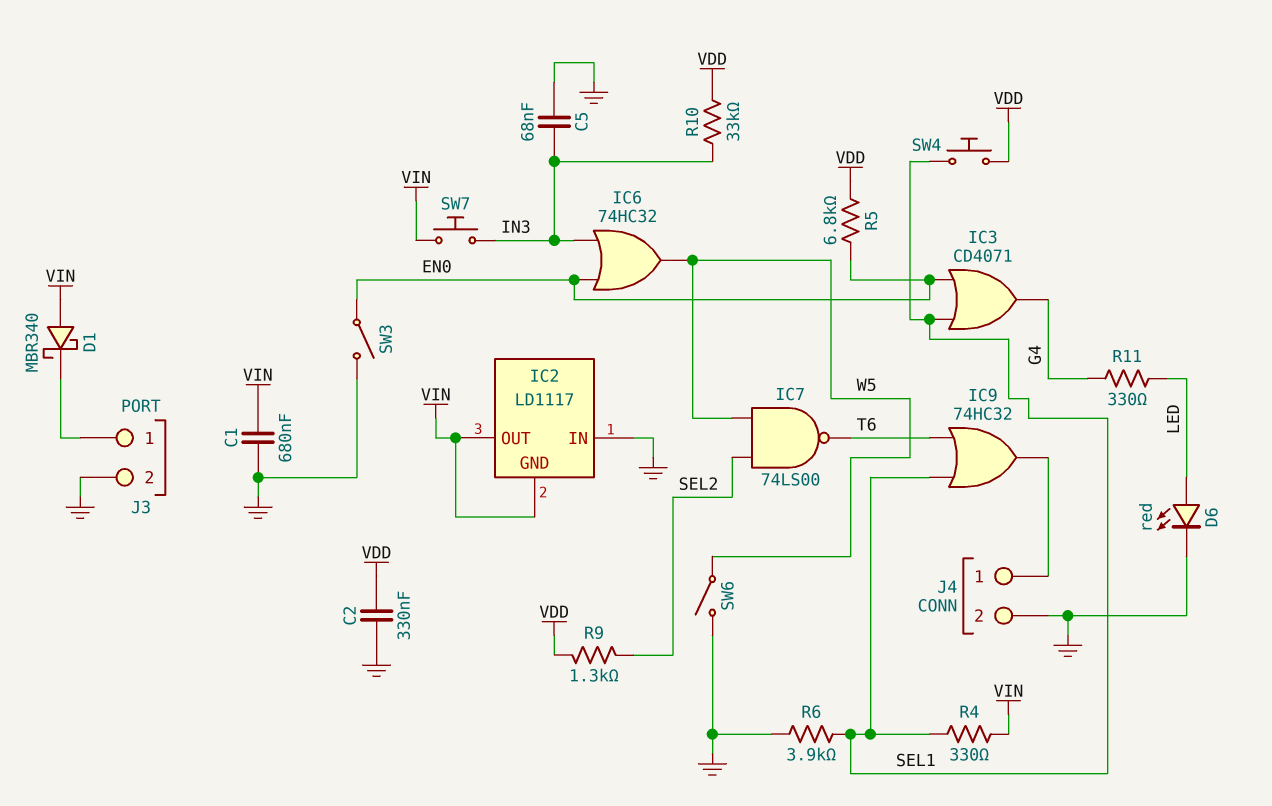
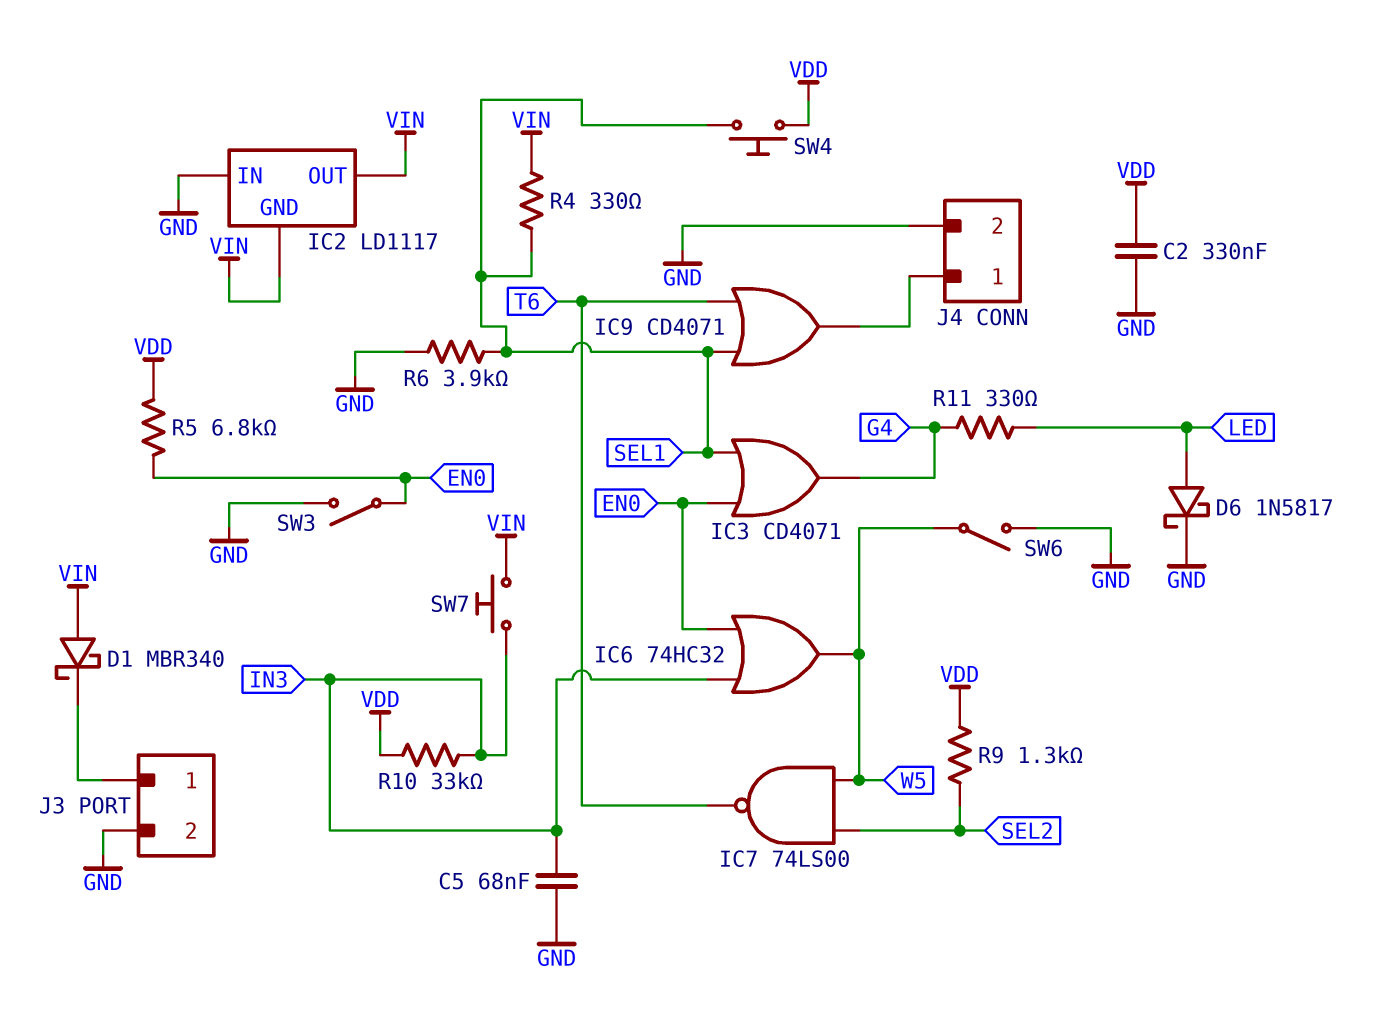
C1: 680nF (GND, VIN) -> none
D6: LED red (A LED, K GND) -> schottky 1N5817 (A LED, K GND)
IC9: OR 74HC32 (in SEL1, in T6, out J4/1) -> OR CD4071 (in SEL1, in T6, out J4/1)

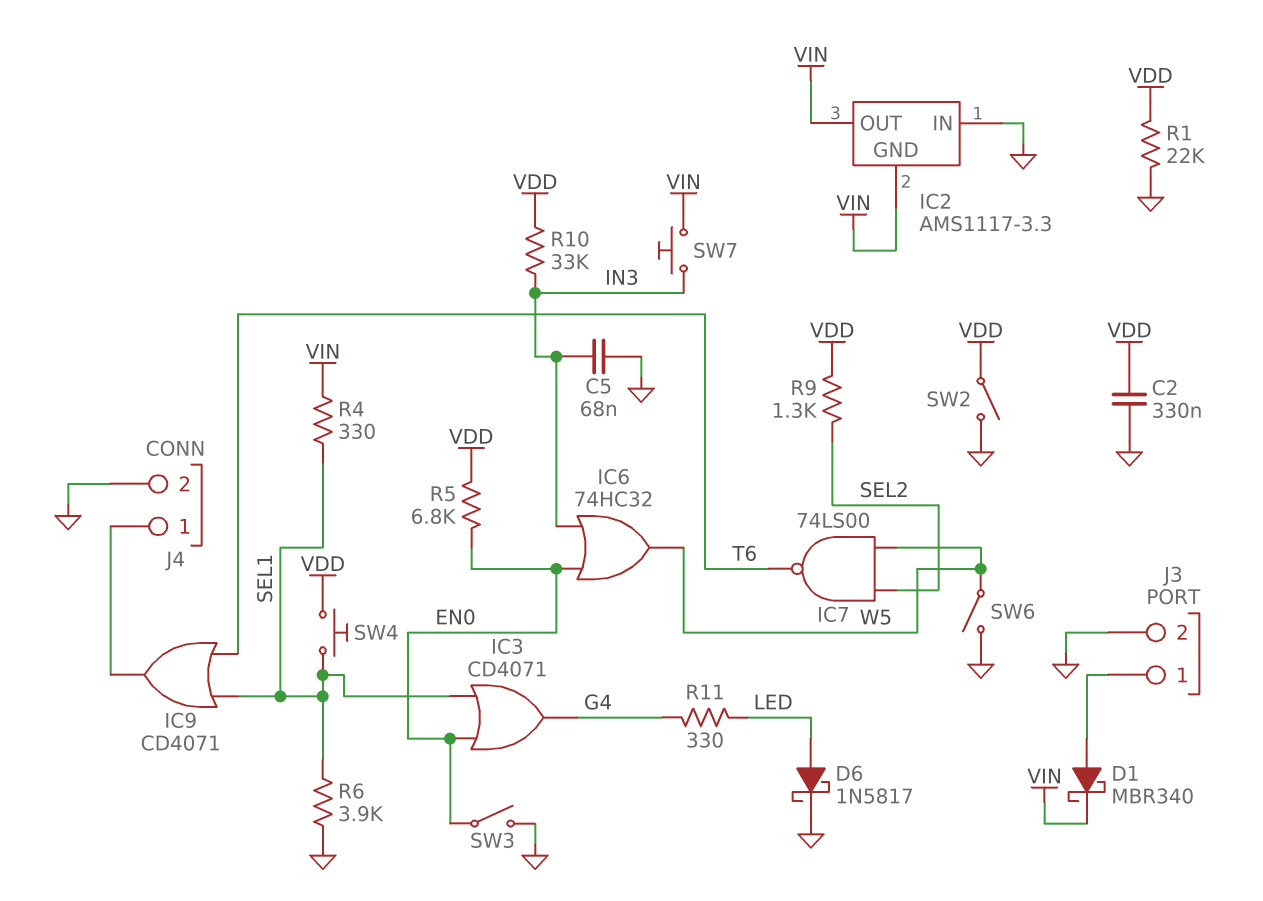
D1: schottky MBR340 (A VIN, K J3/1) -> schottky MBR340 (A J3/1, K VIN)
IC2: LD1117 -> AMS1117-3.3
R1: none -> 22k (GND, VDD)
SW2: none -> switch (GND, VDD)

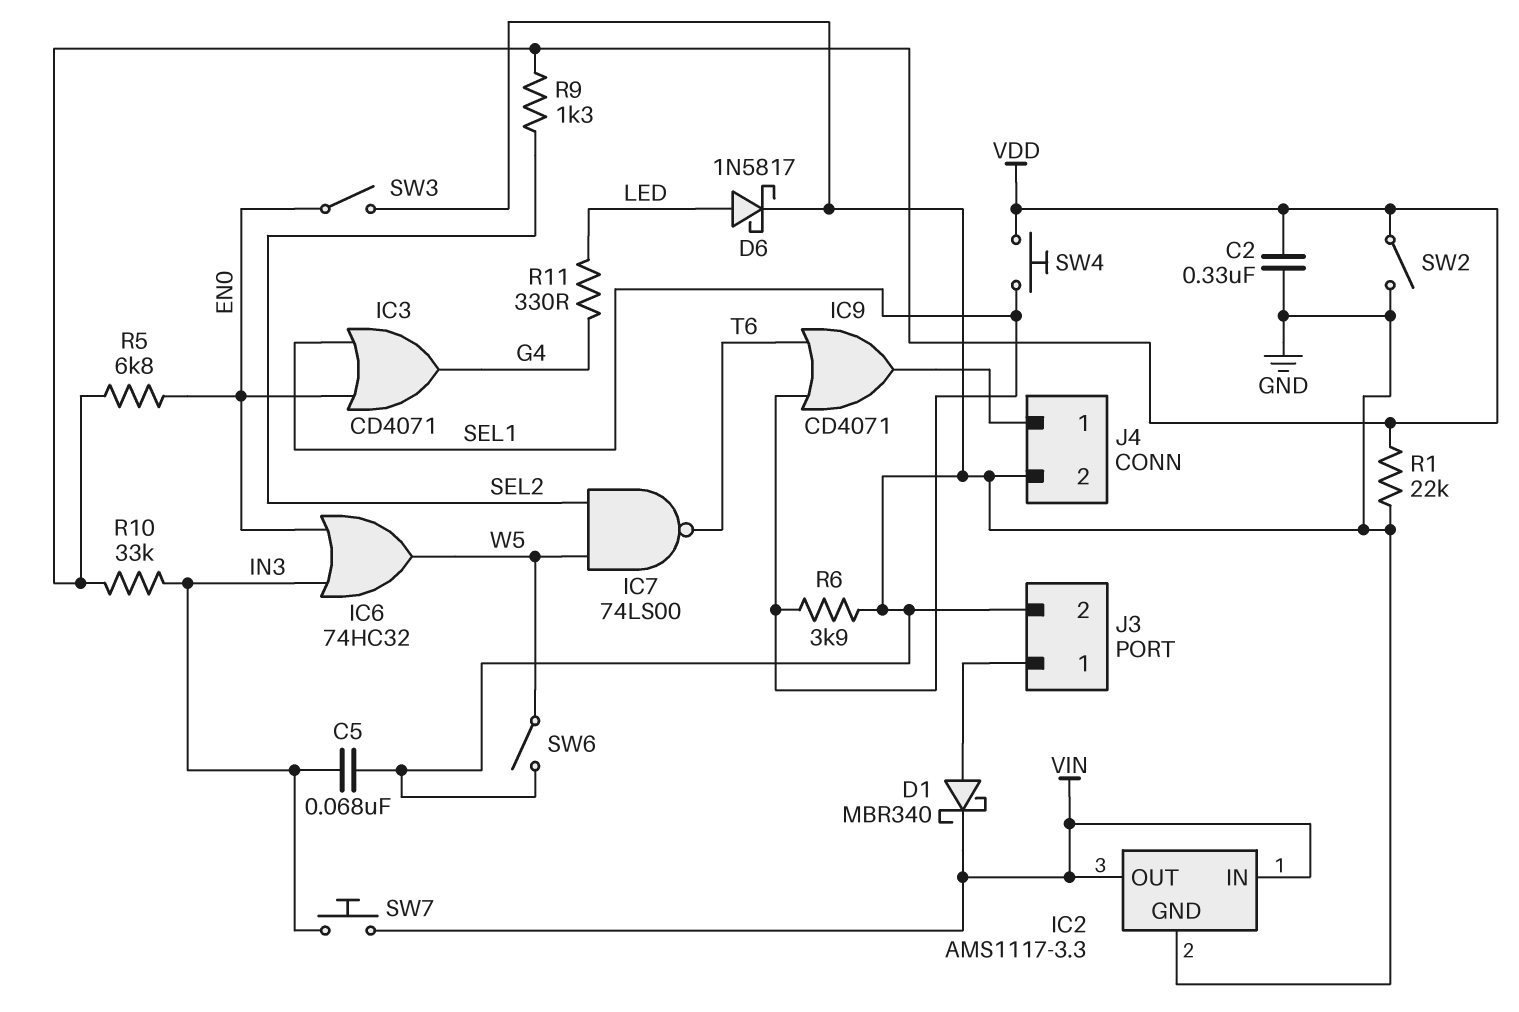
IC2 pin GND: VIN -> GND
IC2 pin IN: GND -> VIN
R4: 330 (SEL1, VIN) -> none

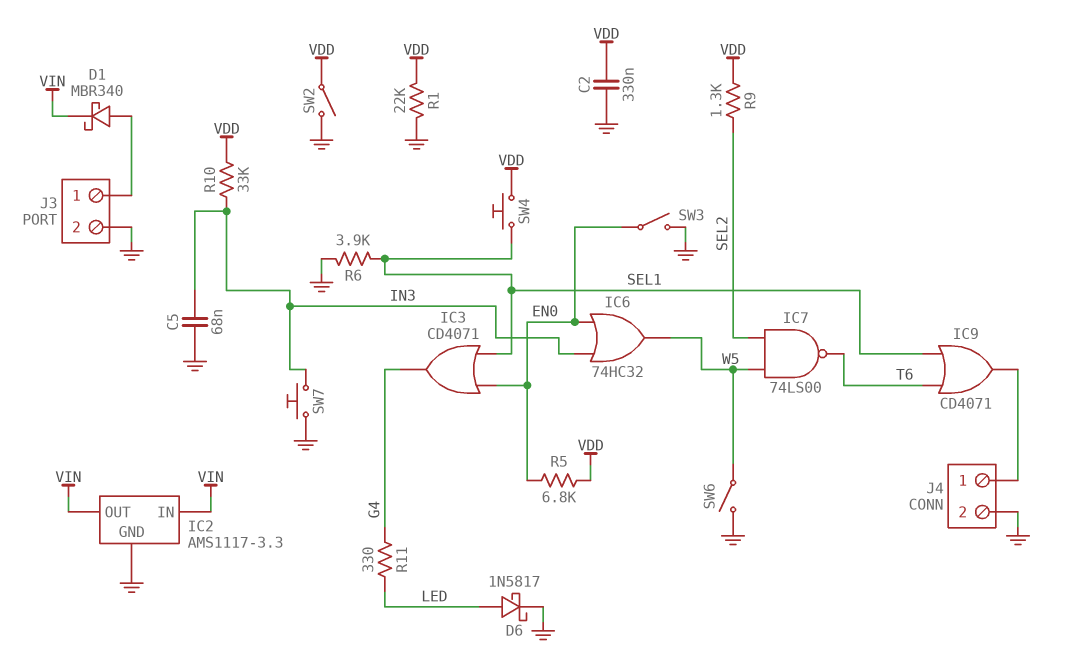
SW7: button (IN3, VIN) -> button (GND, IN3)

